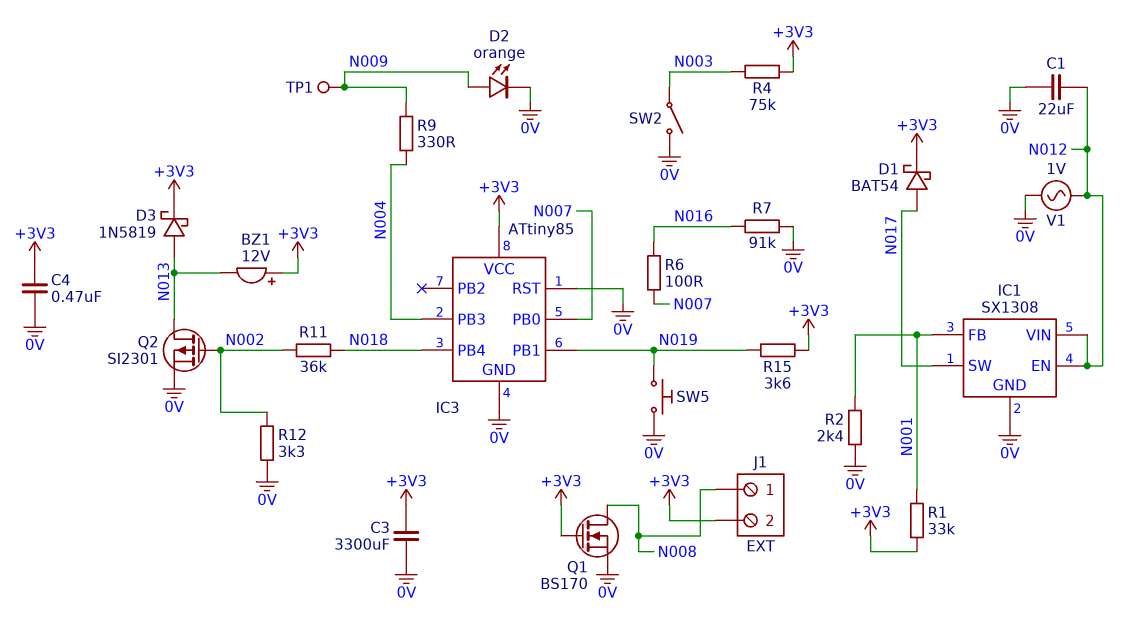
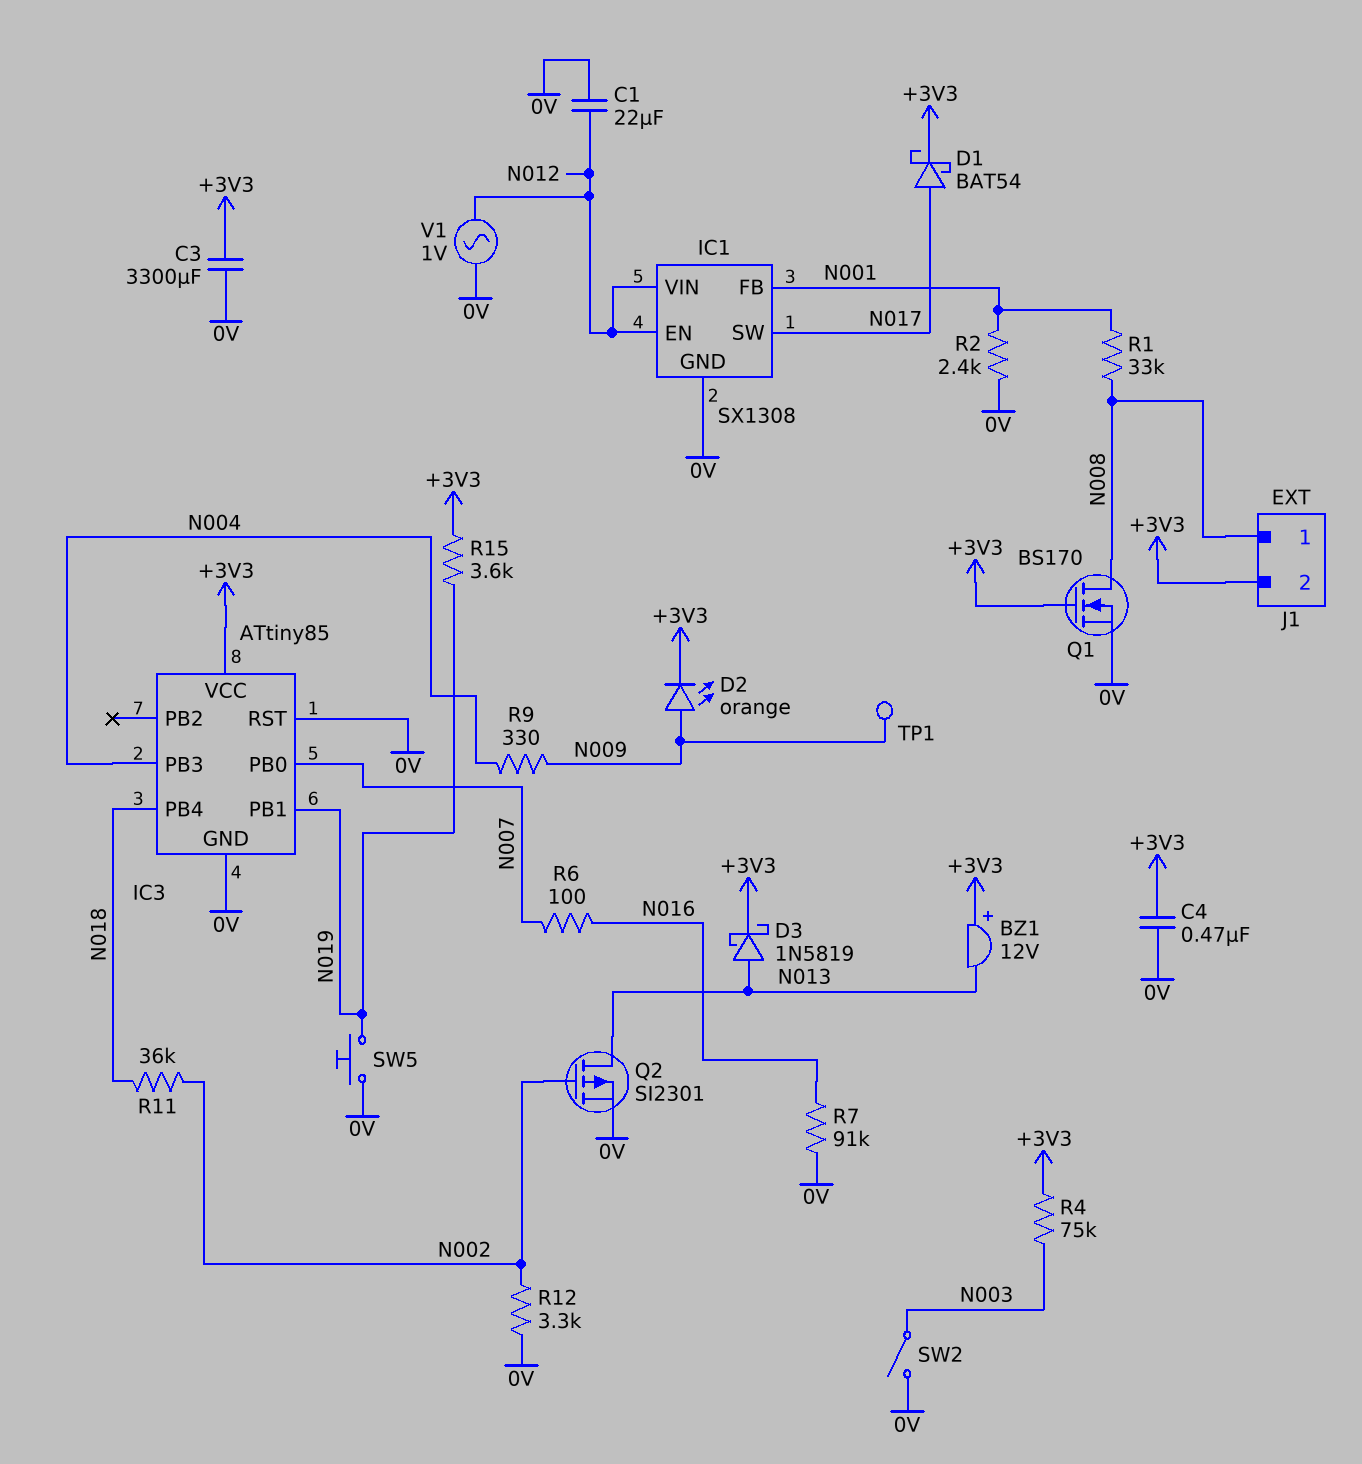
D2: LED orange (A N009, K 0V) -> LED orange (A N009, K +3V3)
R1: 33k (+3V3, N001) -> 33k (N001, N008)

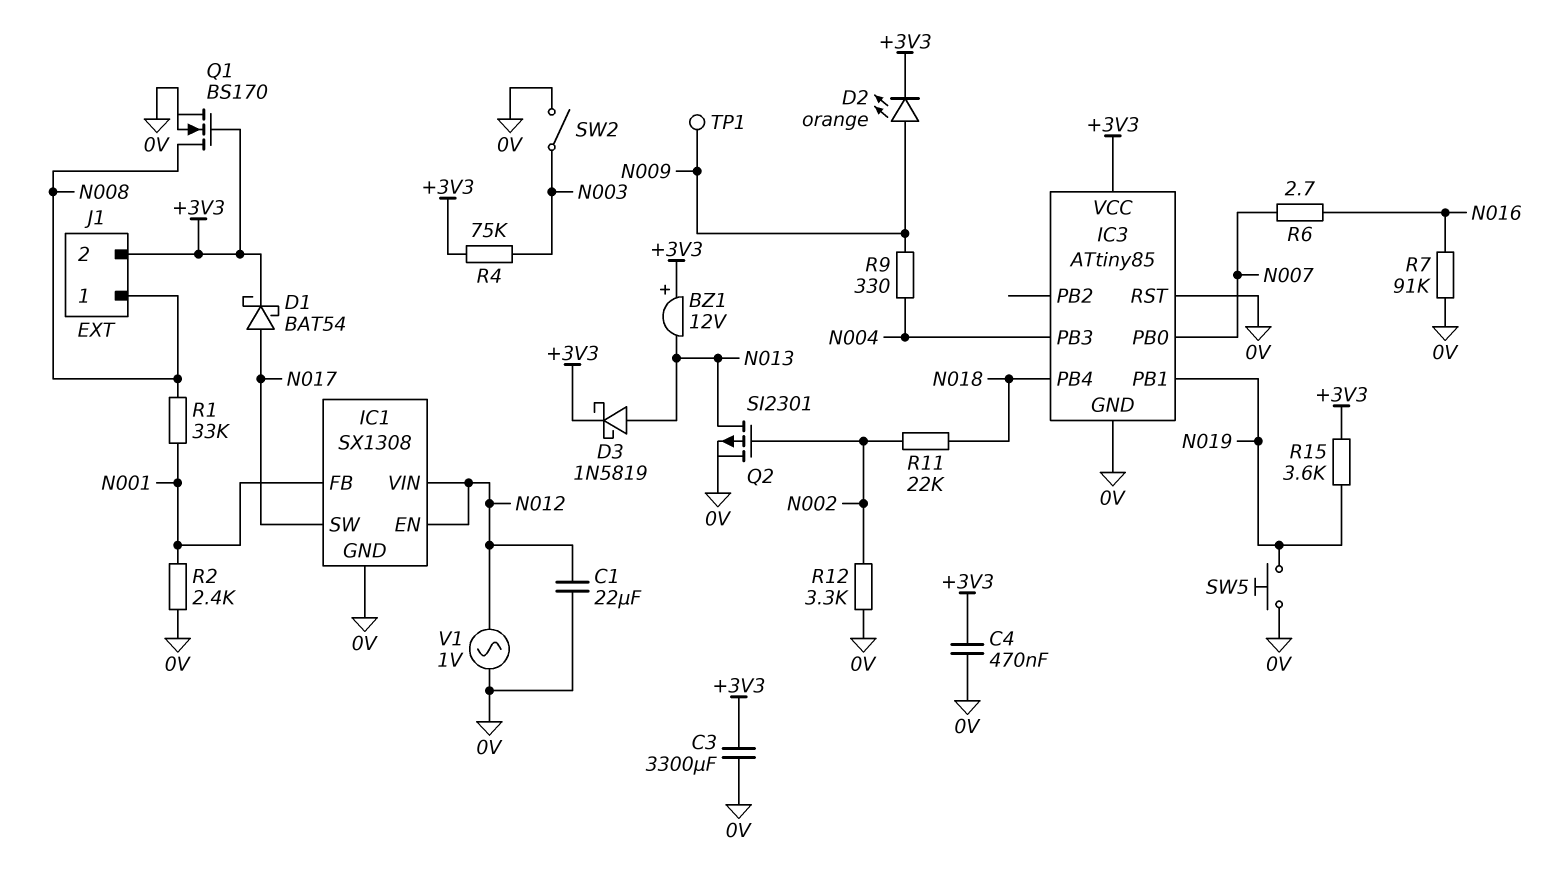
R6: 100 (N007, N016) -> 2.7 (N007, N016)
R11: 36k (N002, N018) -> 22k (N002, N018)

